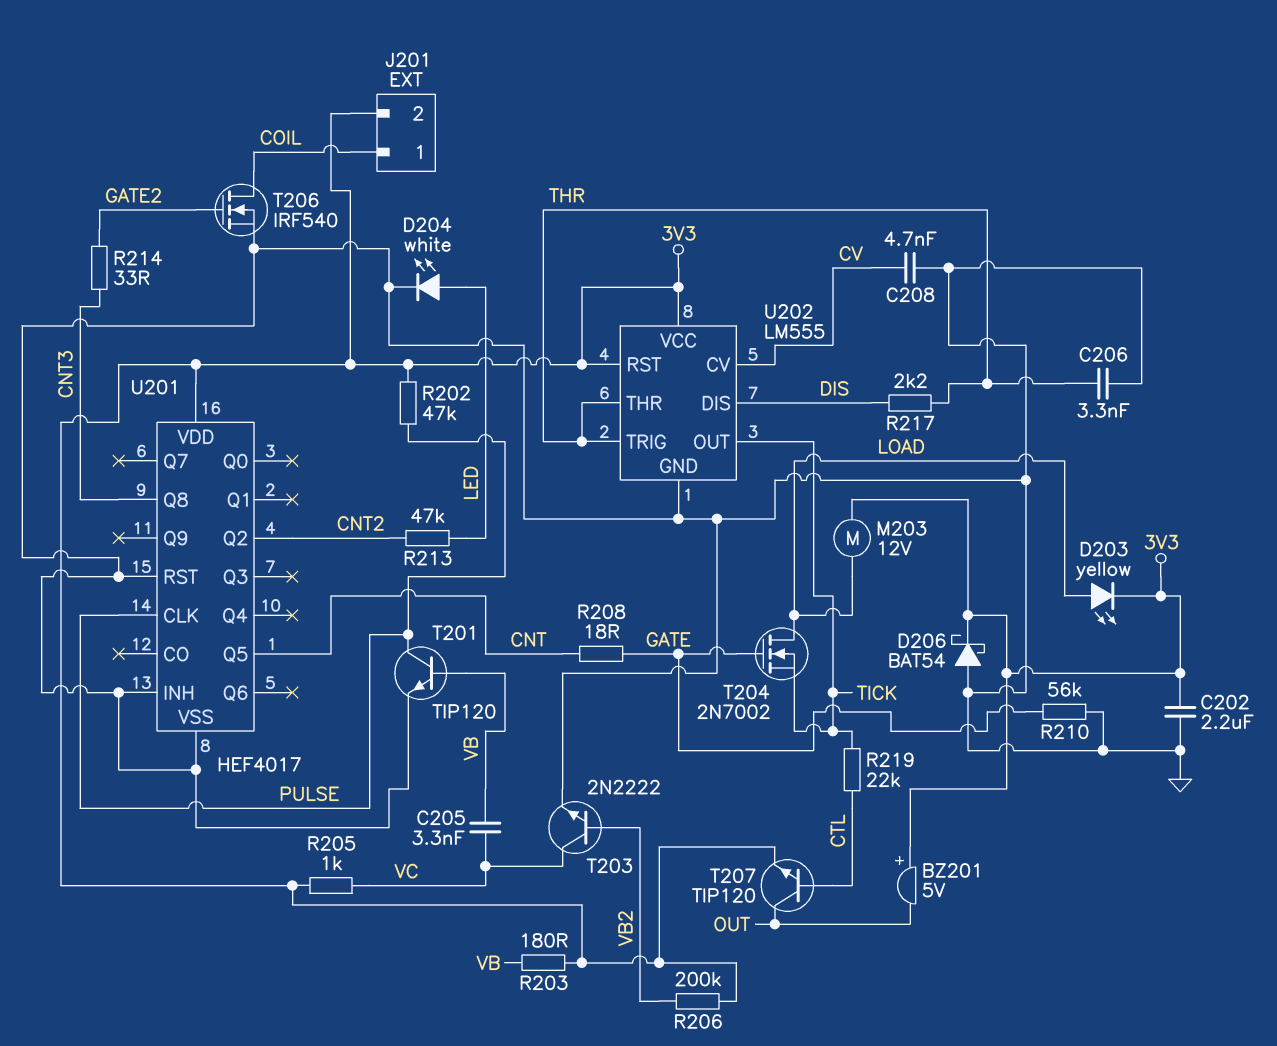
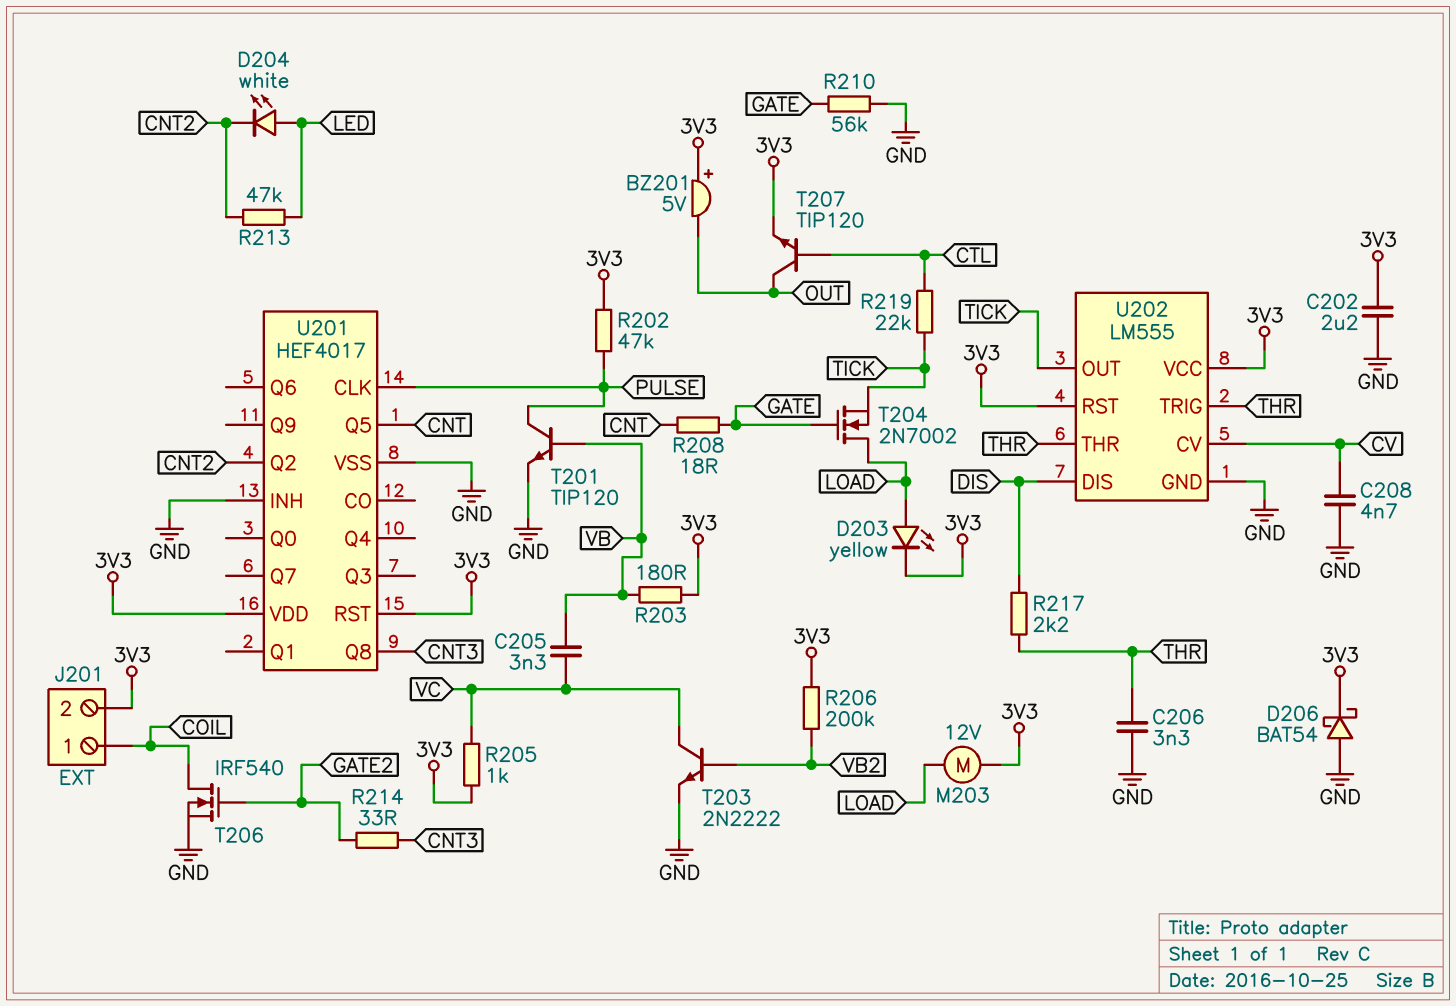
D204: LED white (A LED, K GND) -> LED white (A LED, K CNT2)
U201 pin RST: GND -> 3V3

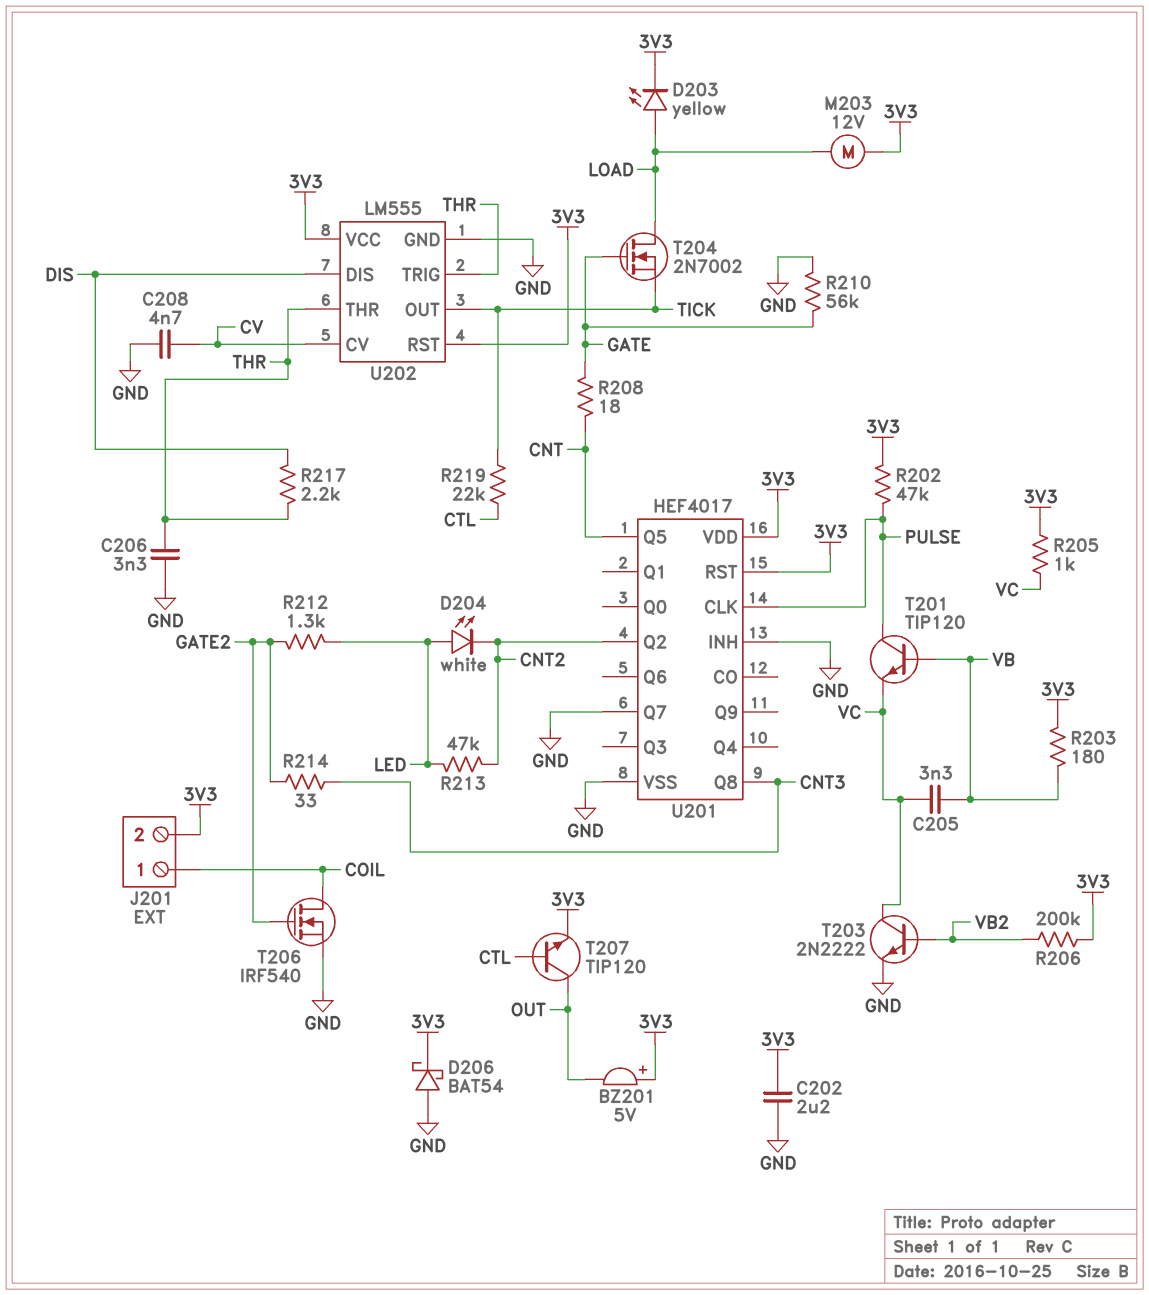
R212: none -> 1.3k (GATE2, LED)
T201: NPN TIP120 (B VB, C PULSE, E GND) -> NPN TIP120 (B VB, C PULSE, E VC)
U201 pin Q7: none -> GND

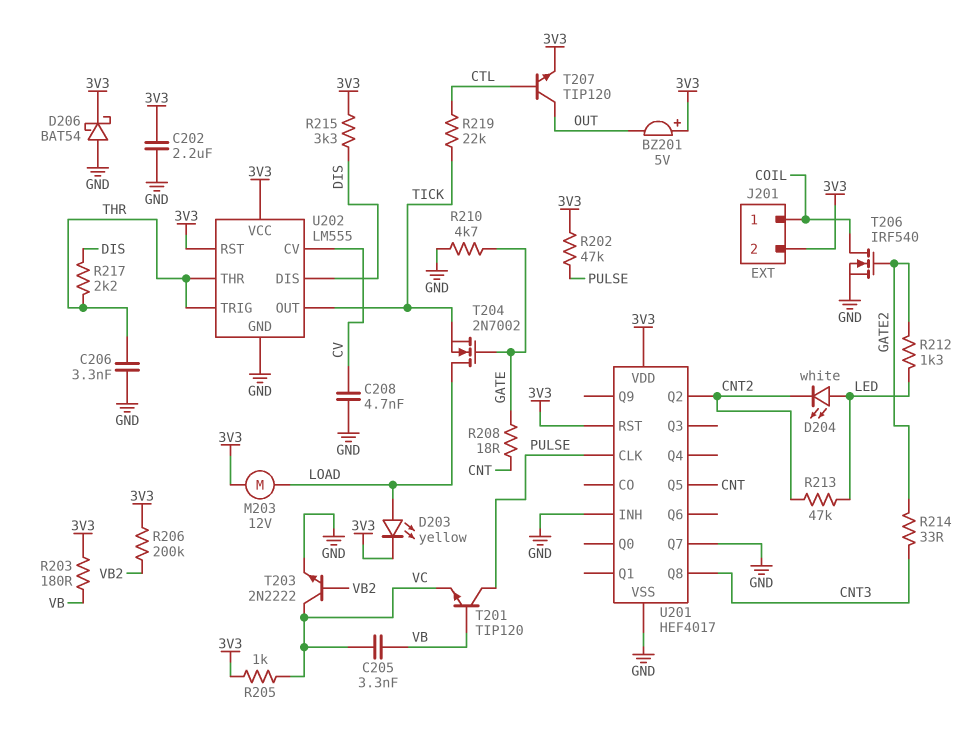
R210: 56k (GATE, GND) -> 4.7k (GATE, GND)
R215: none -> 3.3k (3V3, DIS)

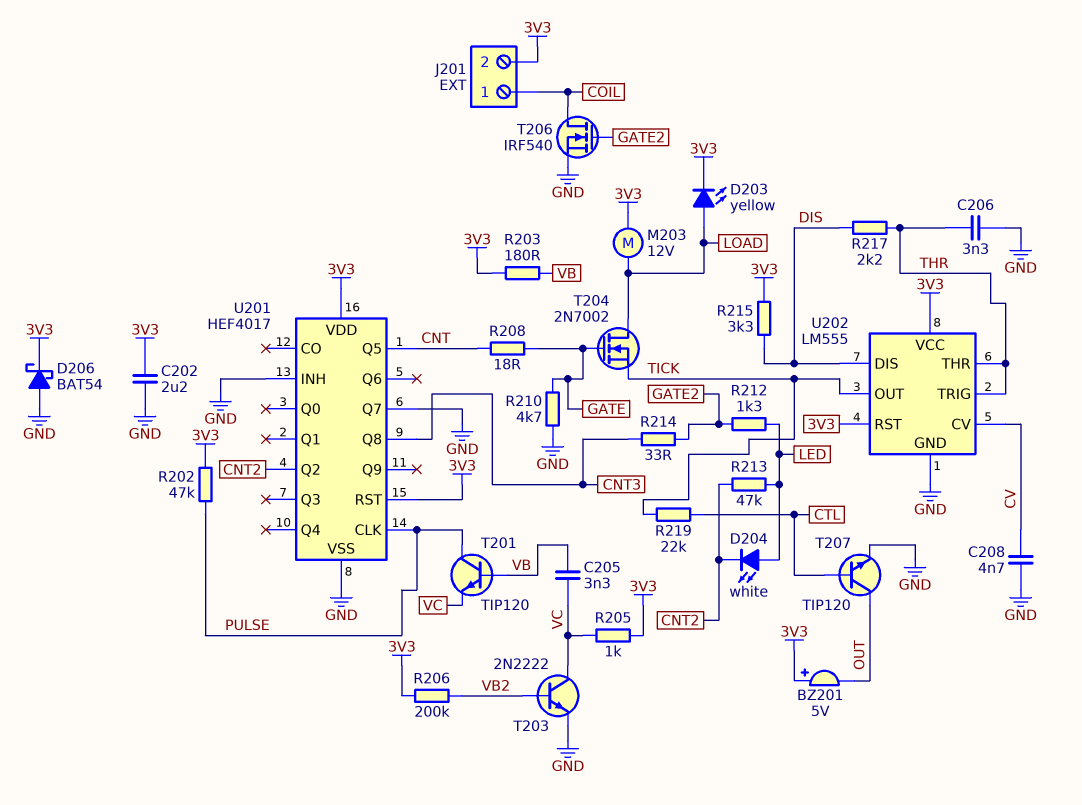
T207: NPN TIP120 (B CTL, C OUT, E 3V3) -> NPN TIP120 (B CTL, C OUT, E GND)

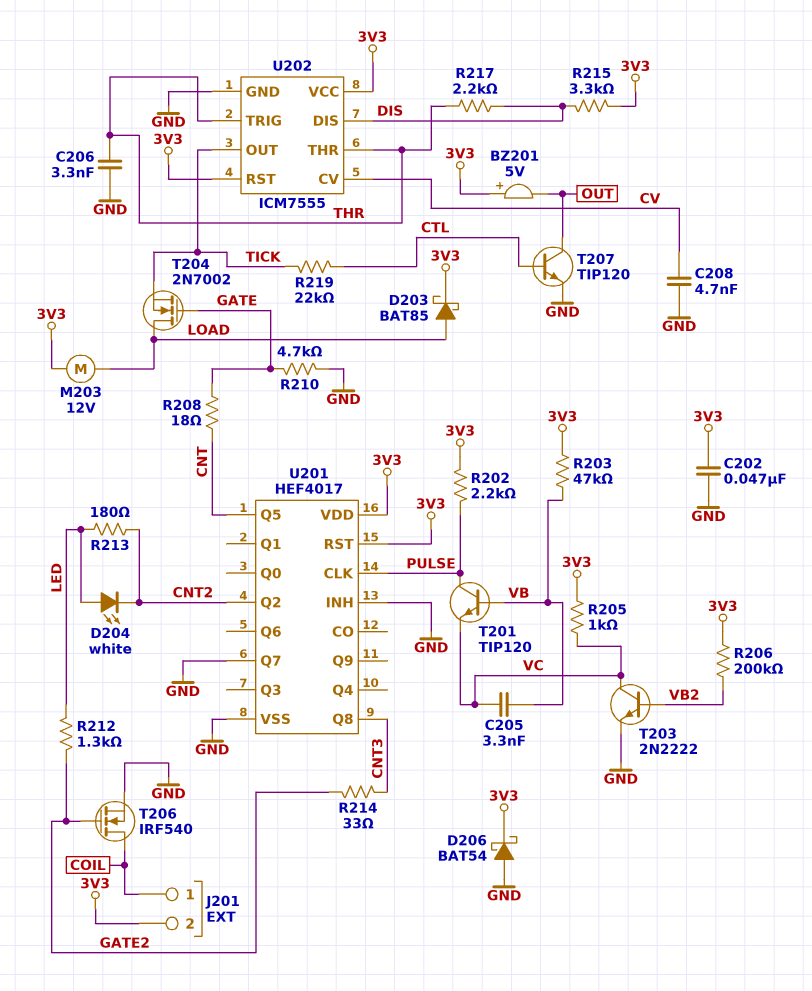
C202: 2.2uF (3V3, GND) -> 47nF (3V3, GND)
D203: LED yellow (A LOAD, K 3V3) -> schottky BAT85 (A LOAD, K 3V3)
R202: 47k (3V3, PULSE) -> 2.2k (3V3, PULSE)
R203: 180 (3V3, VB) -> 47k (3V3, VB)
R213: 47k (CNT2, LED) -> 180 (CNT2, LED)
U202: LM555 -> ICM7555

